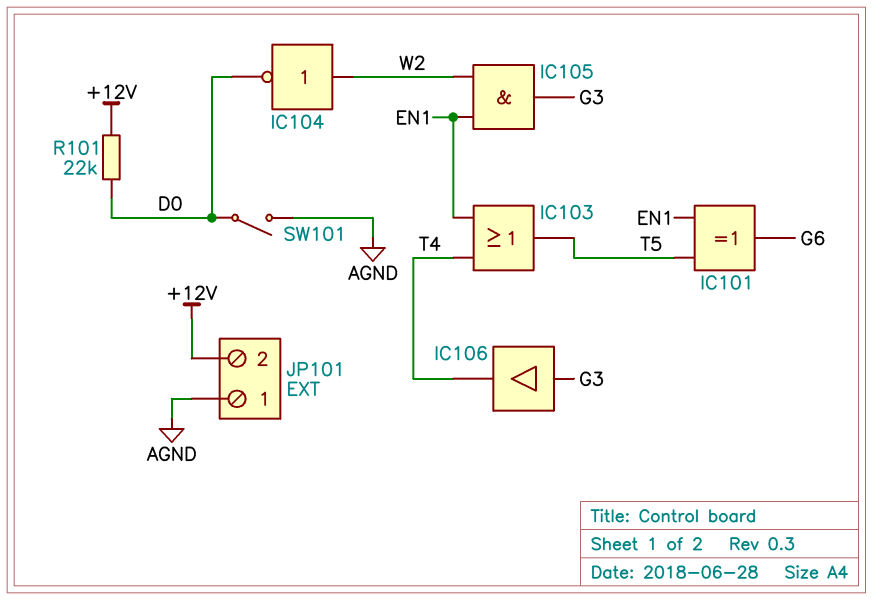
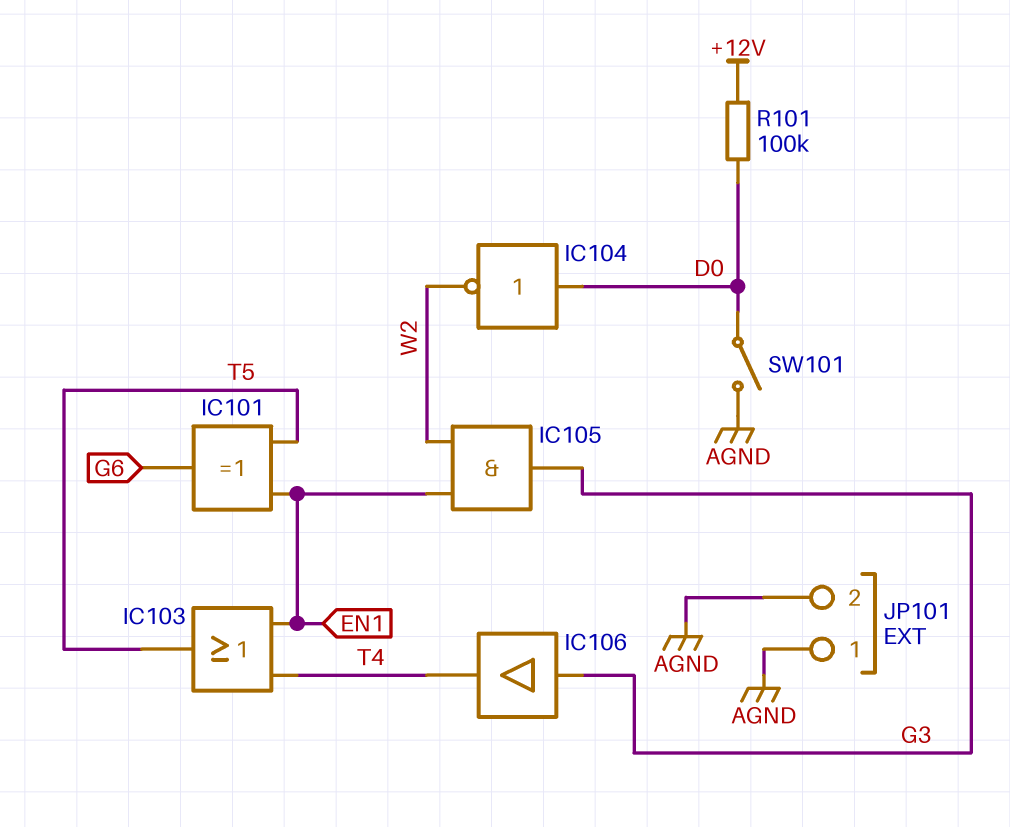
IC104: NOT (in W2, out D0) -> NOT (in D0, out W2)
JP101 pin 2: +12V -> AGND
R101: 22k (+12V, D0) -> 100k (+12V, D0)

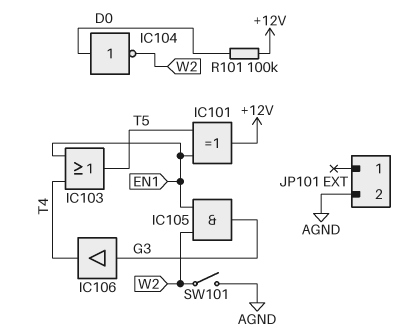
IC101: XOR (in EN1, in T5, out G6) -> XOR (in EN1, in T5, out +12V)
JP101 pin 1: AGND -> none
SW101: switch (AGND, D0) -> switch (AGND, W2)

